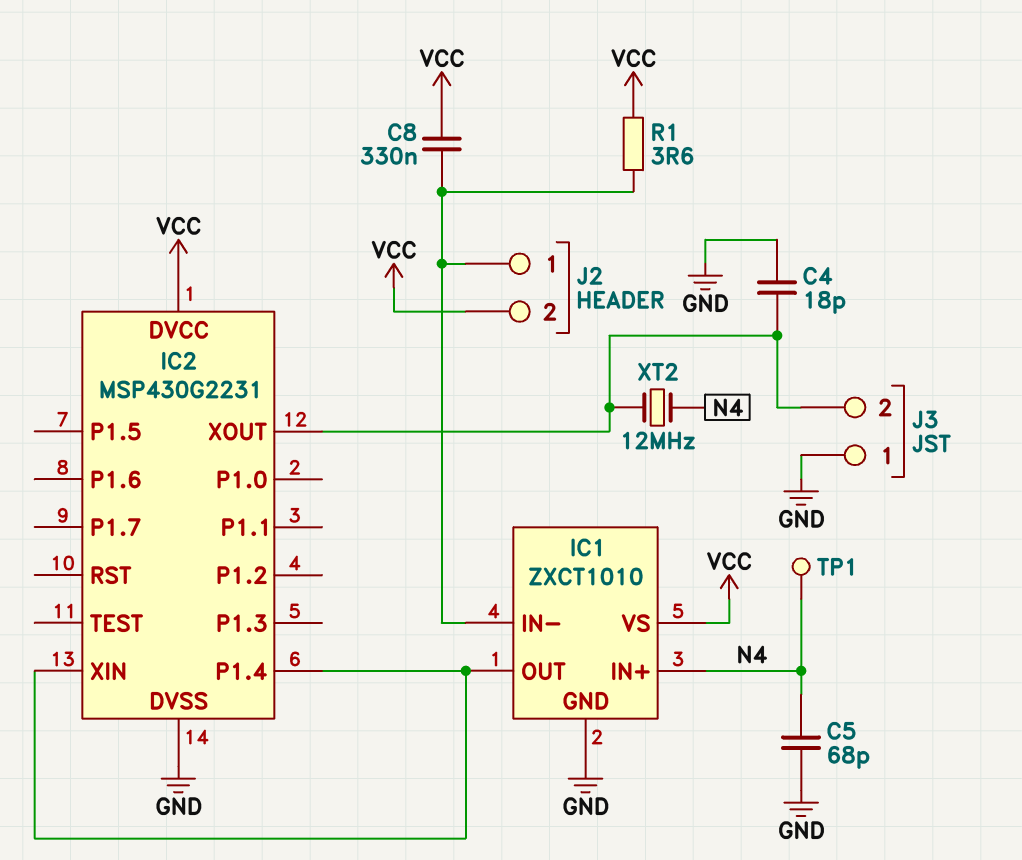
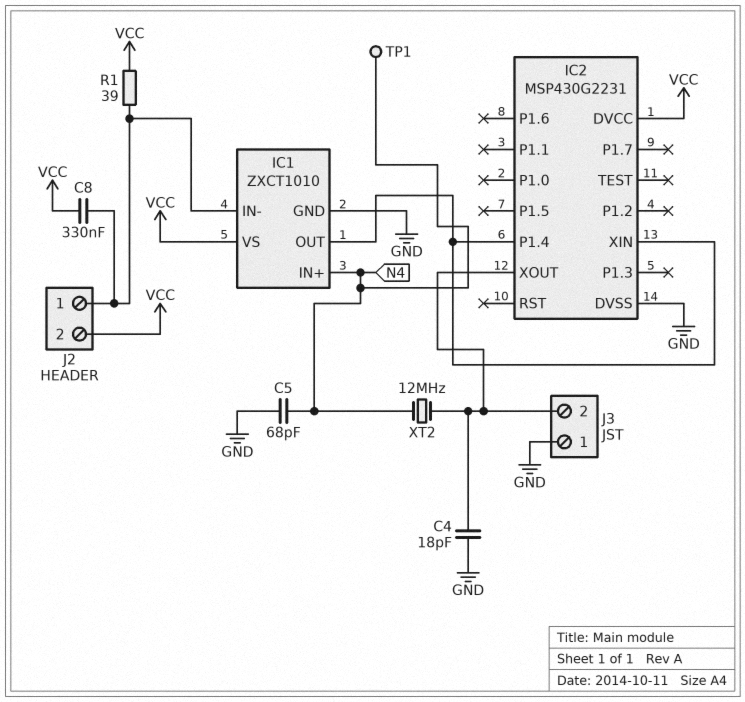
R1: 3.6 (IC1/IN-, VCC) -> 39 (IC1/IN-, VCC)

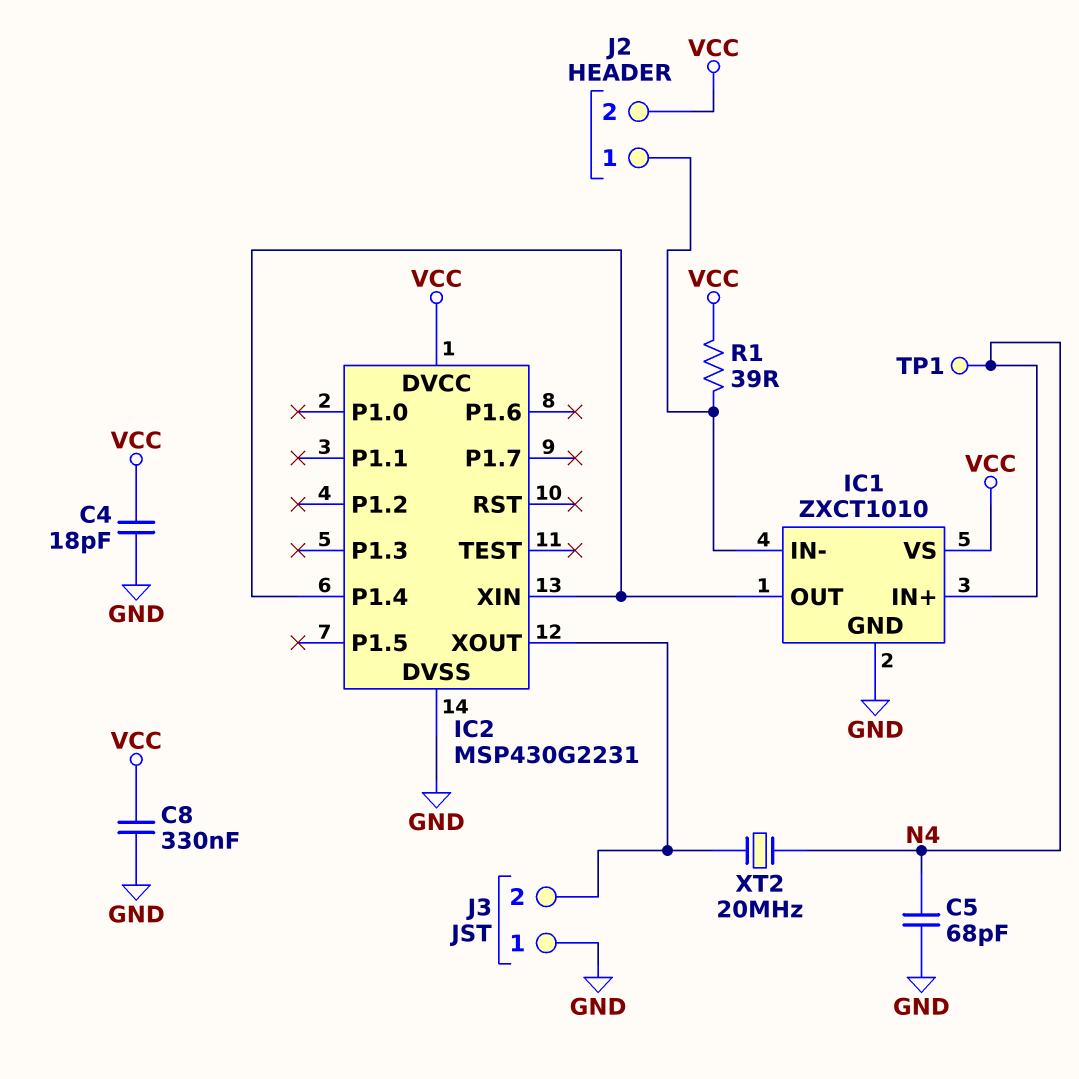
C4: 18pF (GND, IC2/XOUT) -> 18pF (GND, VCC)
C8: 330nF (IC1/IN-, VCC) -> 330nF (GND, VCC)
XT2: 12MHz (IC2/XOUT, N4) -> 20MHz (IC2/XOUT, N4)

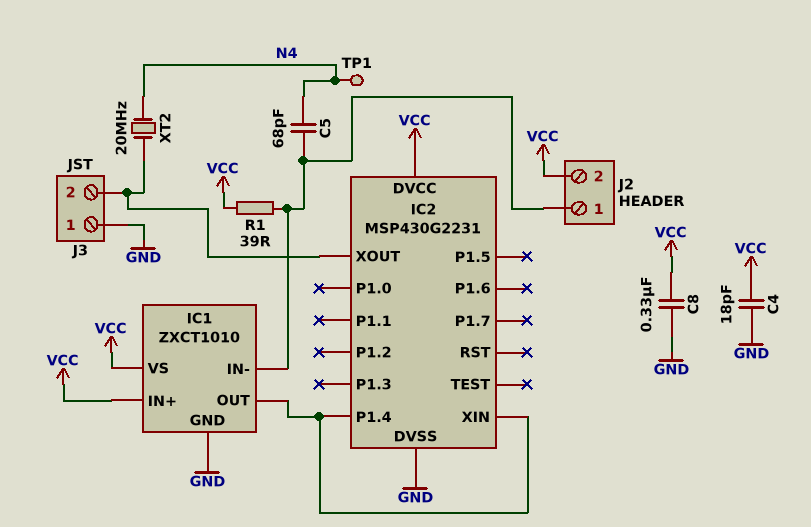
C5: 68pF (GND, N4) -> 68pF (IC1/IN-, N4)
IC1 pin IN+: N4 -> VCC

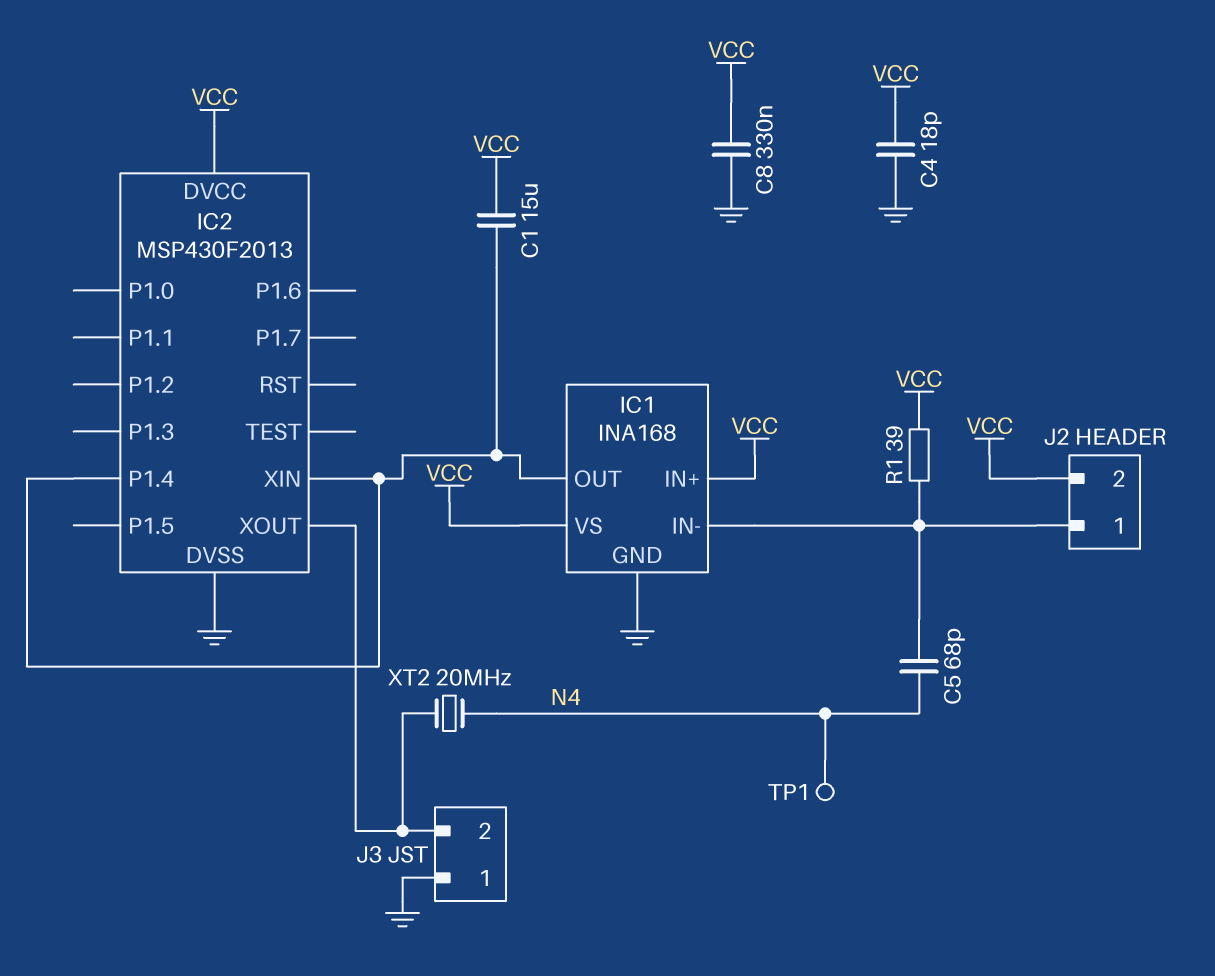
C1: none -> 15uF (IC1/OUT, VCC)
IC1: ZXCT1010 -> INA168
IC2: MSP430G2231 -> MSP430F2013

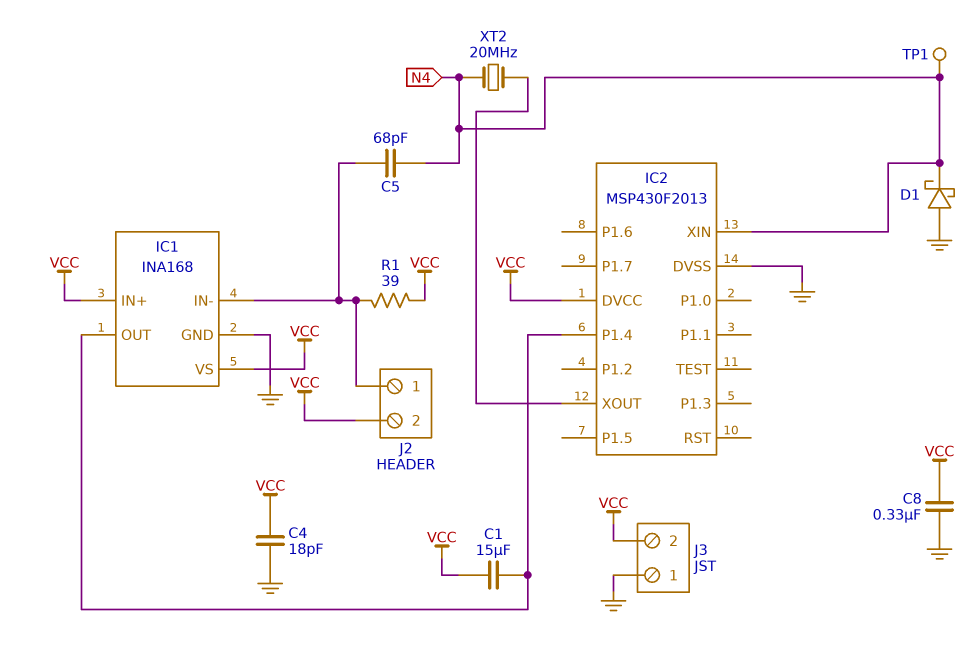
D1: none -> schottky (A GND, K N4)
IC2 pin XIN: IC1/OUT -> N4
J3 pin 2: IC2/XOUT -> VCC

